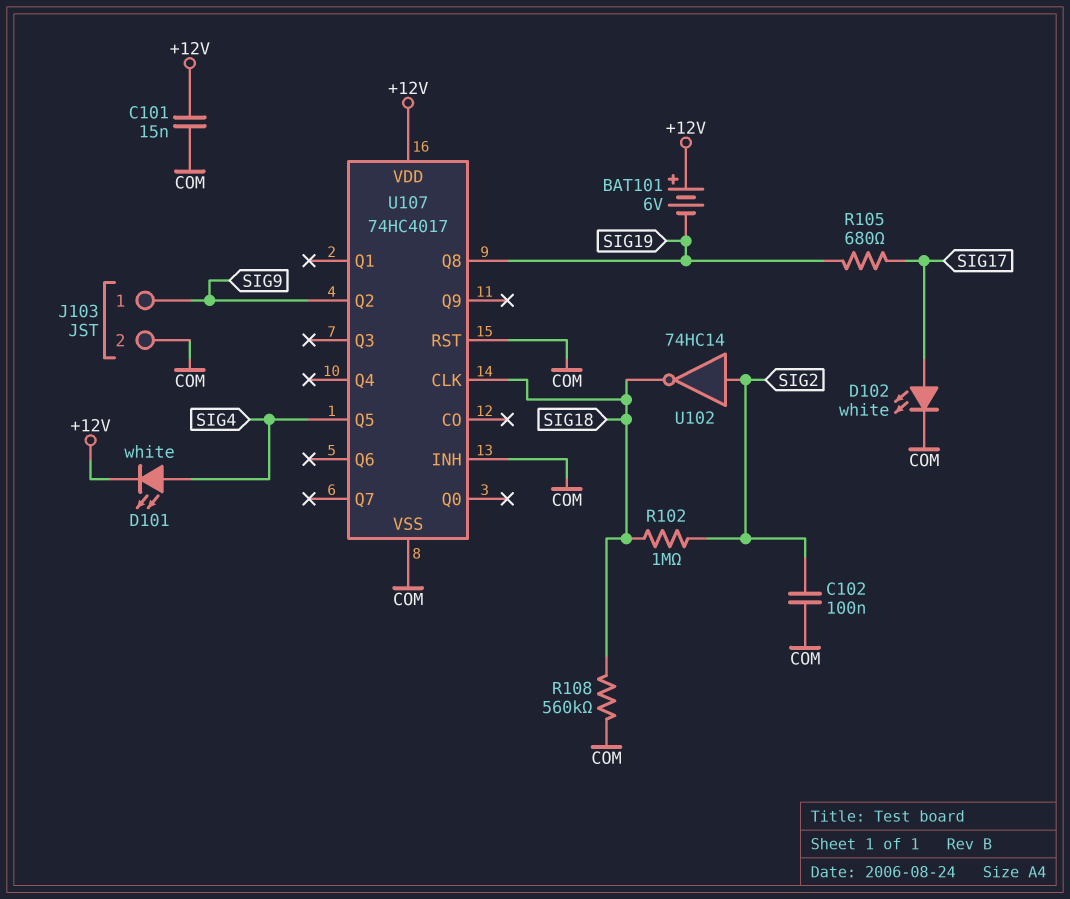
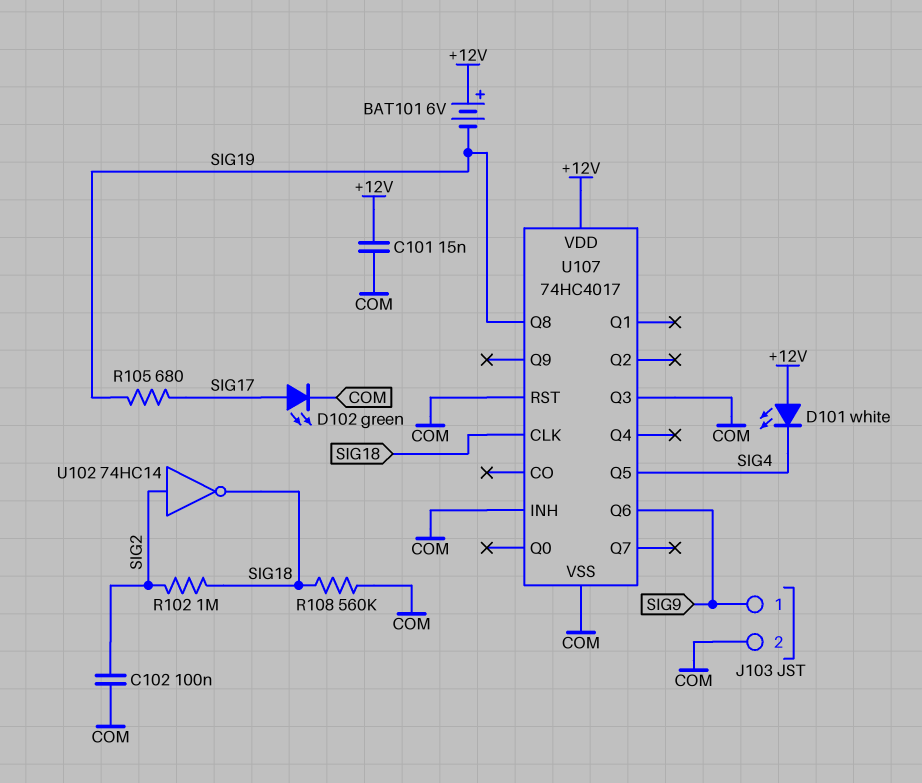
D101: LED white (A SIG4, K +12V) -> LED white (A +12V, K SIG4)
D102: LED white (A SIG17, K COM) -> LED green (A SIG17, K COM)
U107 pin Q2: SIG9 -> none
U107 pin Q3: none -> COM
U107 pin Q6: none -> SIG9

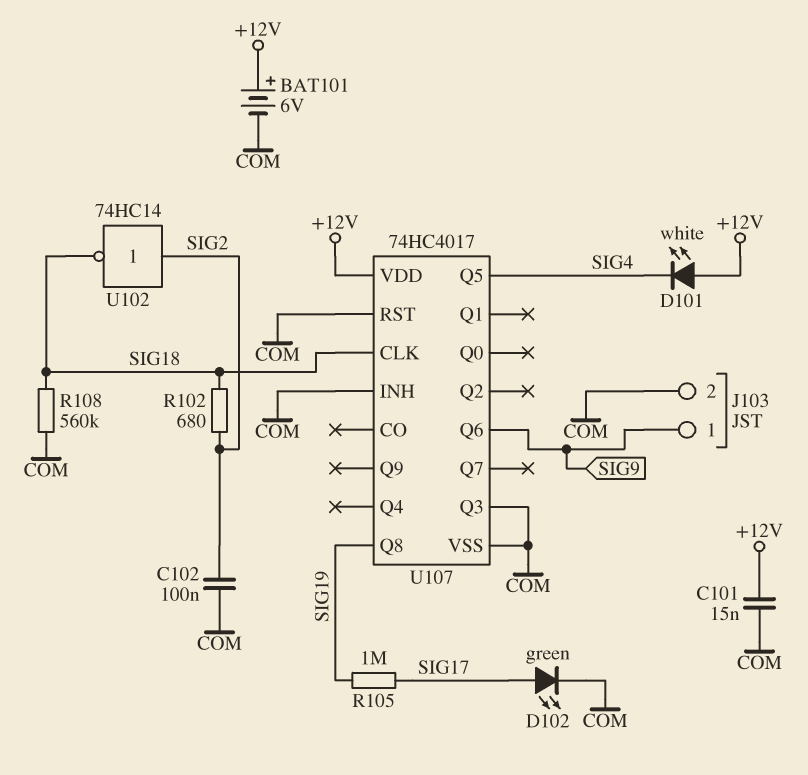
BAT101: 6V (plus +12V, minus SIG19) -> 6V (plus +12V, minus COM)
R102: 1M (SIG2, SIG18) -> 680 (SIG2, SIG18)
R105: 680 (SIG17, SIG19) -> 1M (SIG17, SIG19)

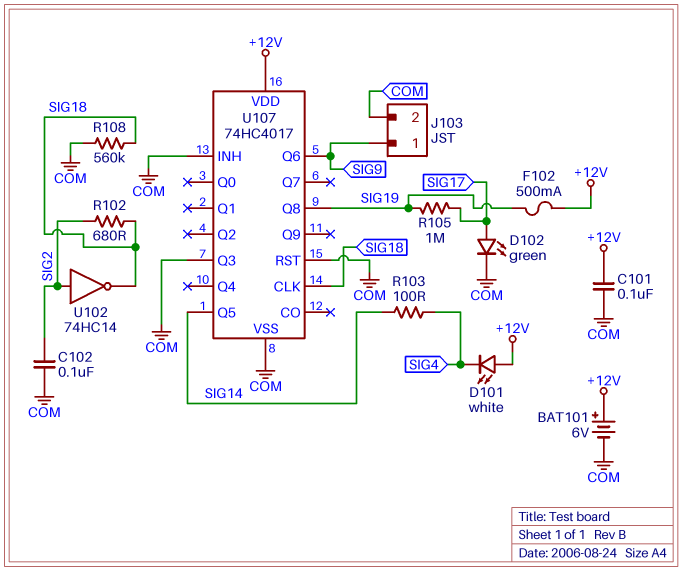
C101: 15nF (+12V, COM) -> 100nF (+12V, COM)
F102: none -> 500mA (+12V, SIG19)
R103: none -> 100 (SIG4, SIG14)
U107 pin Q5: SIG4 -> SIG14

